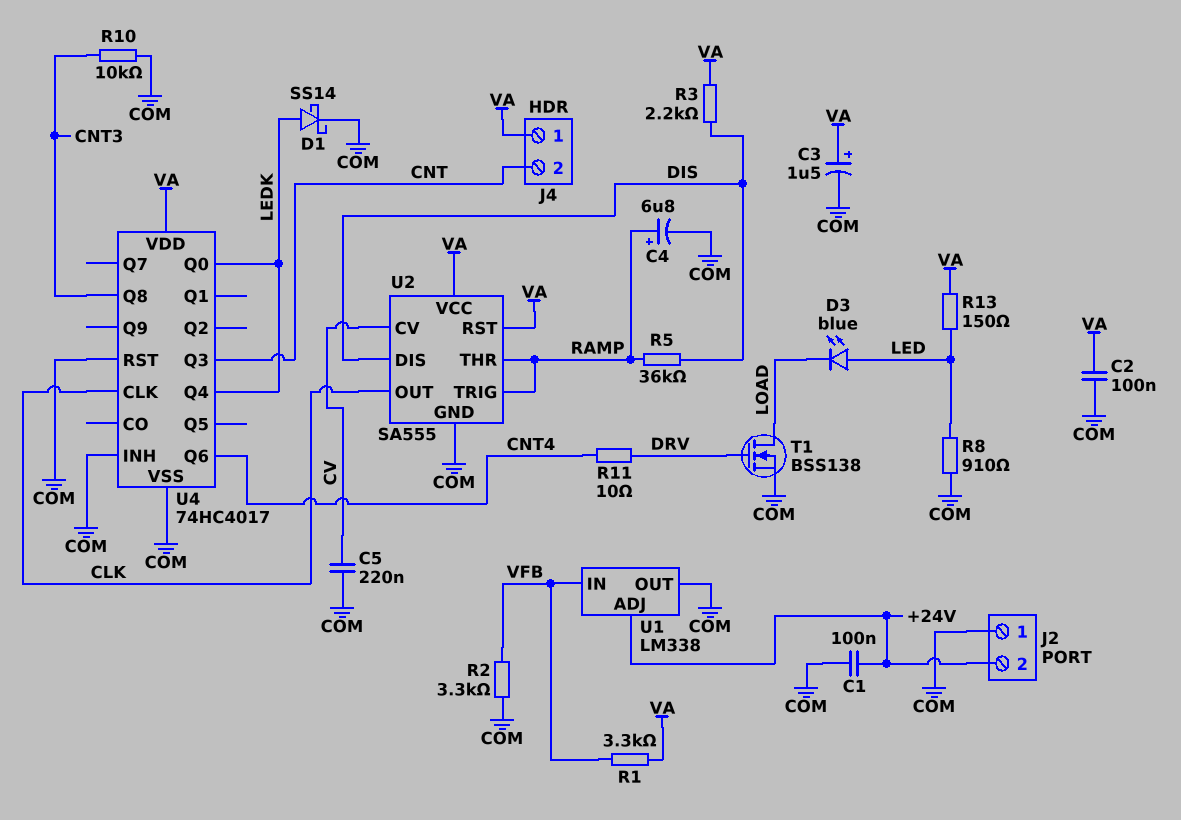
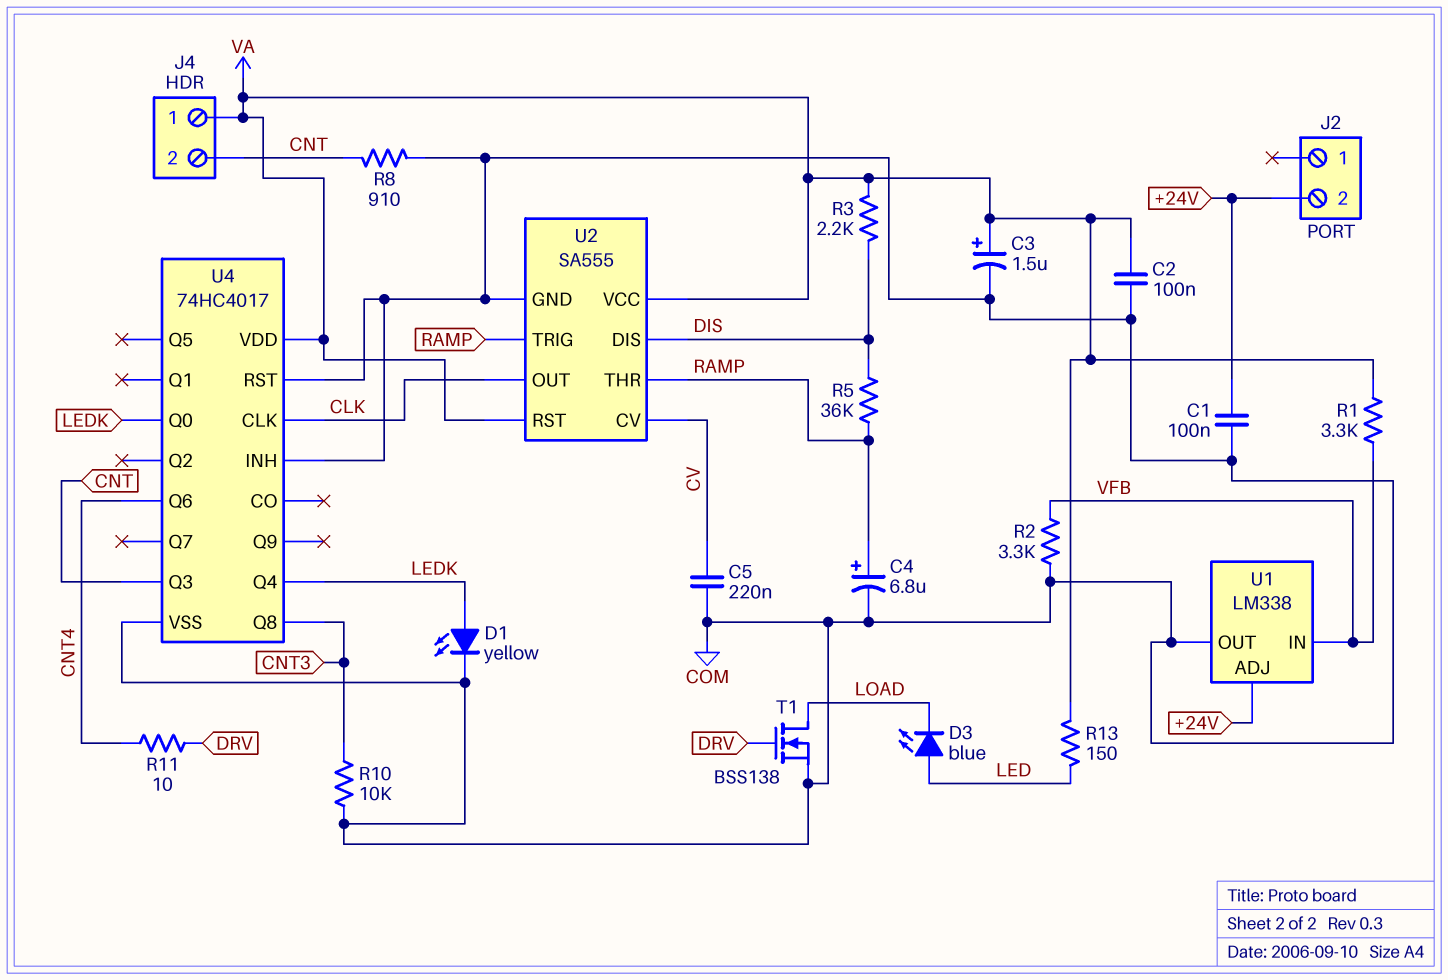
D1: schottky SS14 (A LEDK, K COM) -> LED yellow (A LEDK, K COM)
J2 pin 1: COM -> none
R8: 910 (COM, LED) -> 910 (CNT, COM)

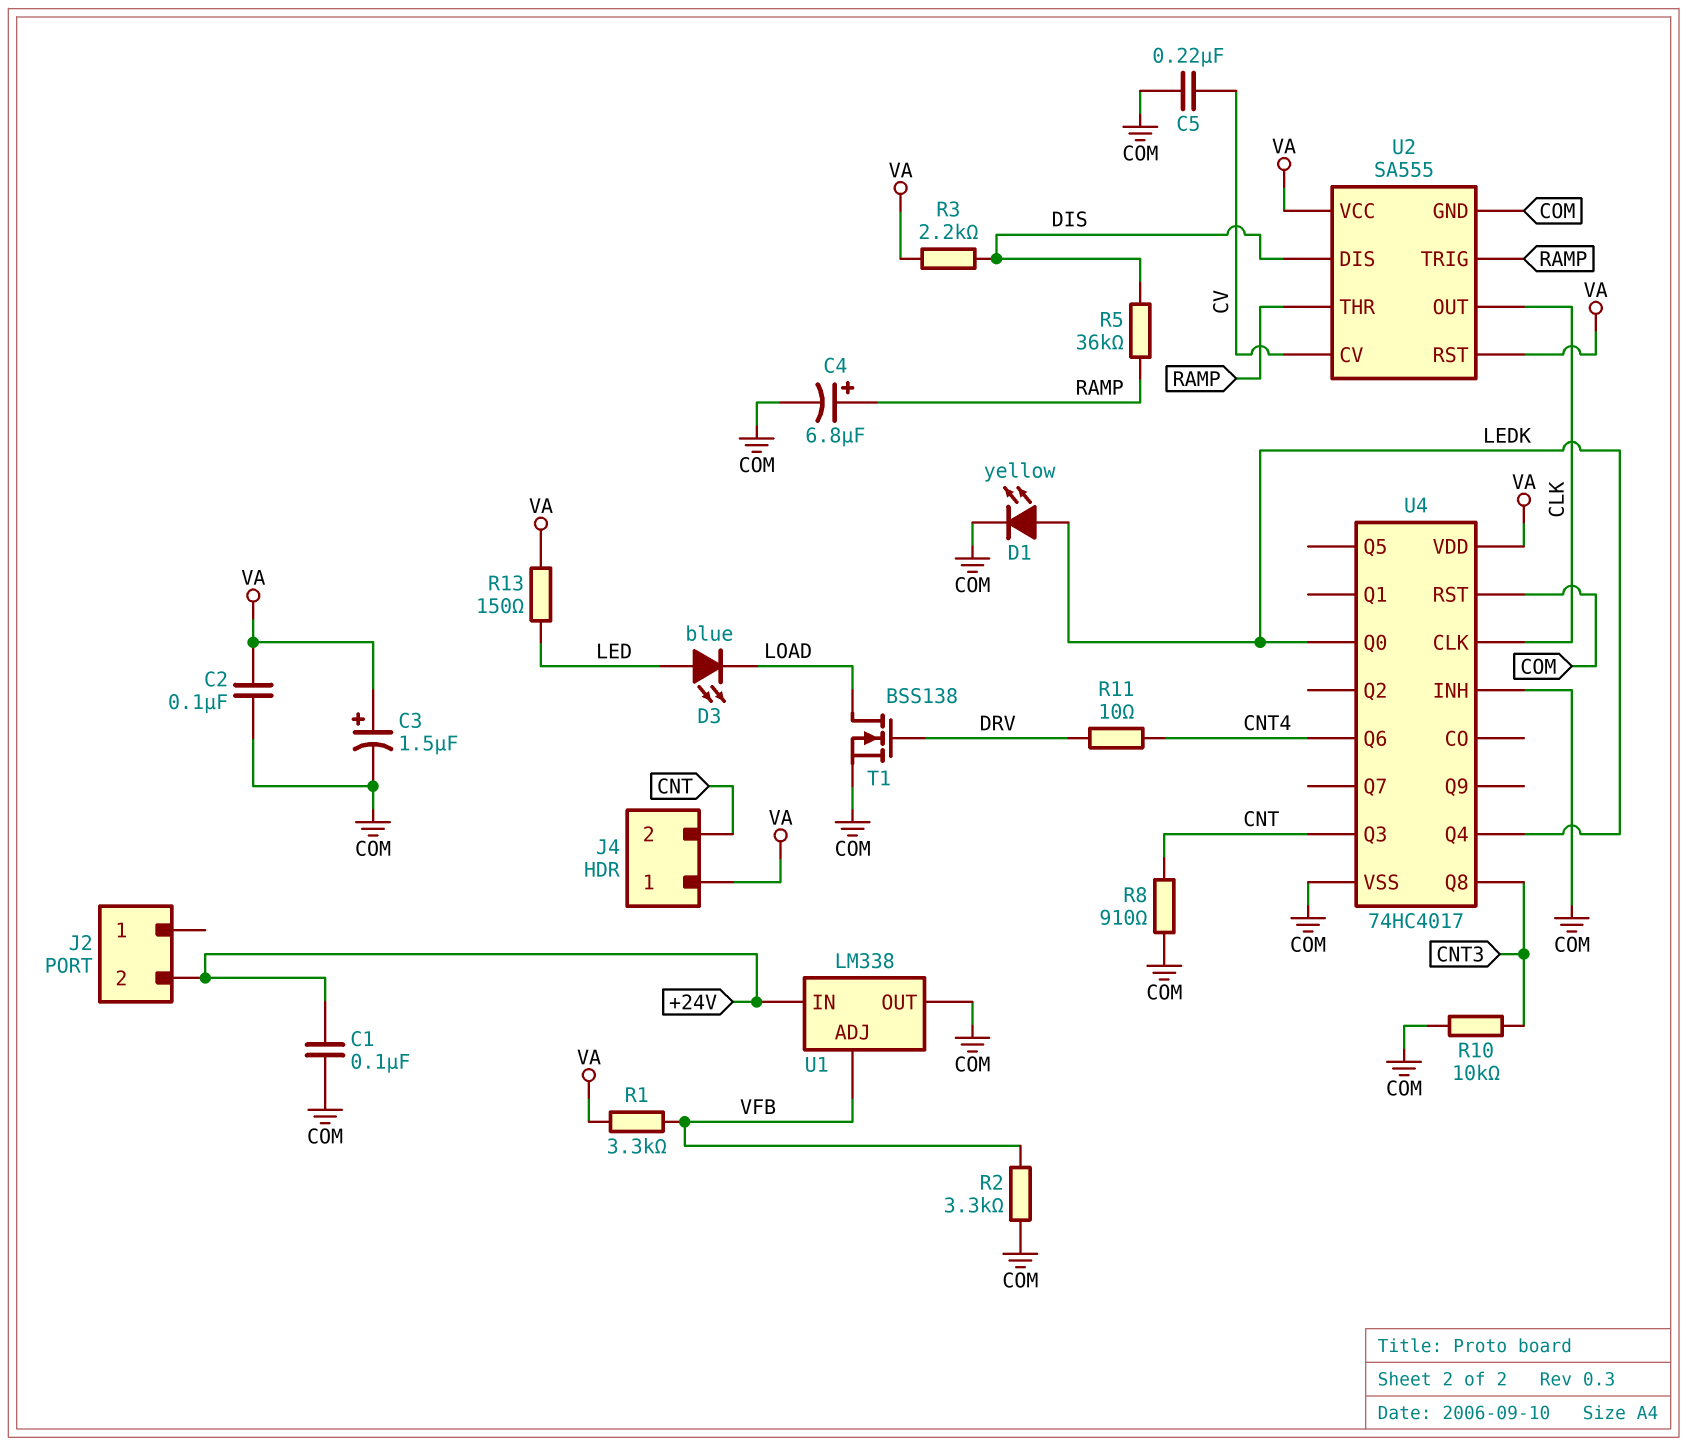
U1 pin ADJ: +24V -> VFB
U1 pin IN: VFB -> +24V

